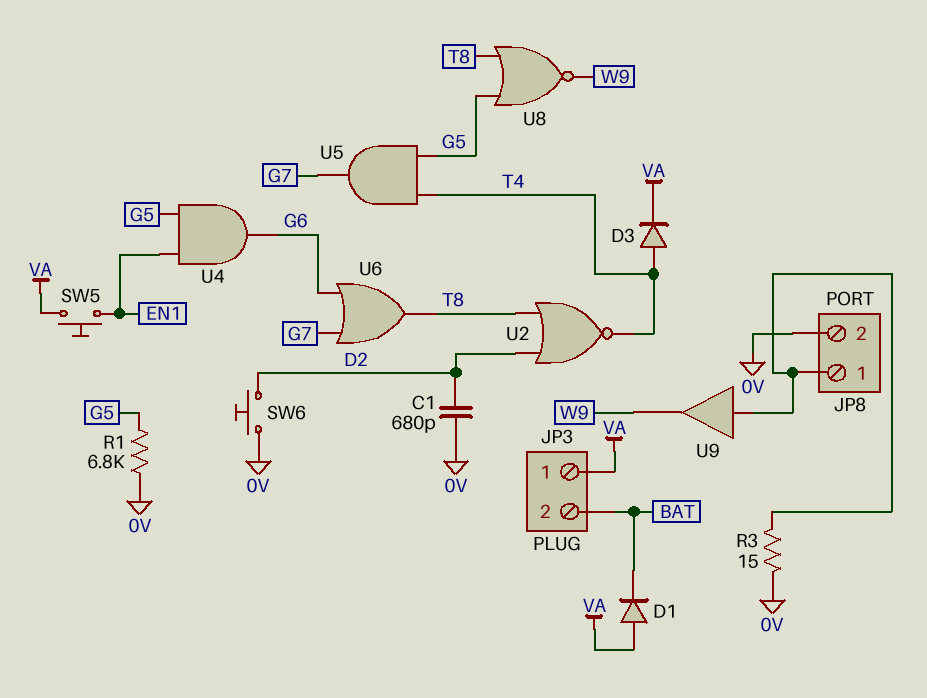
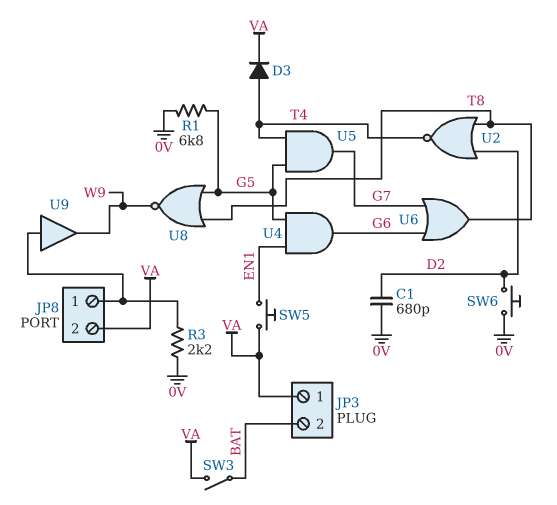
D1: diode (A VA, K BAT) -> none
JP8 pin 2: 0V -> VA
R3: 15 (0V, JP8/1) -> 2.2k (0V, JP8/1)
SW3: none -> switch (BAT, VA)

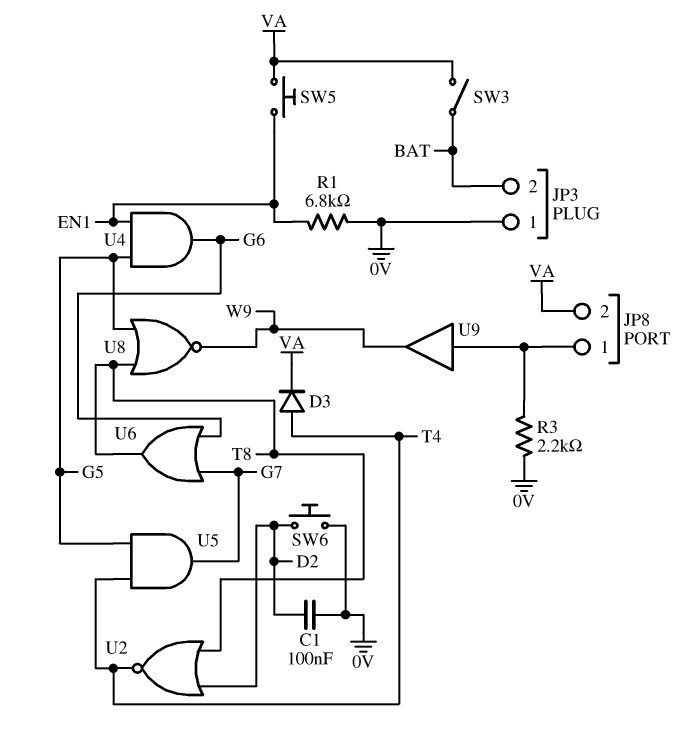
C1: 680pF (0V, D2) -> 100nF (0V, D2)
JP3 pin 1: VA -> 0V
R1: 6.8k (0V, G5) -> 6.8k (0V, EN1)

